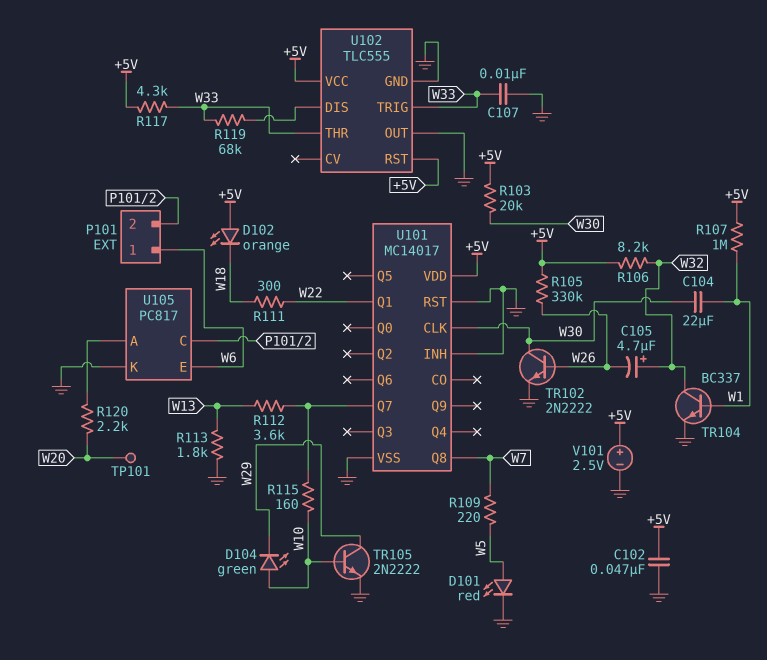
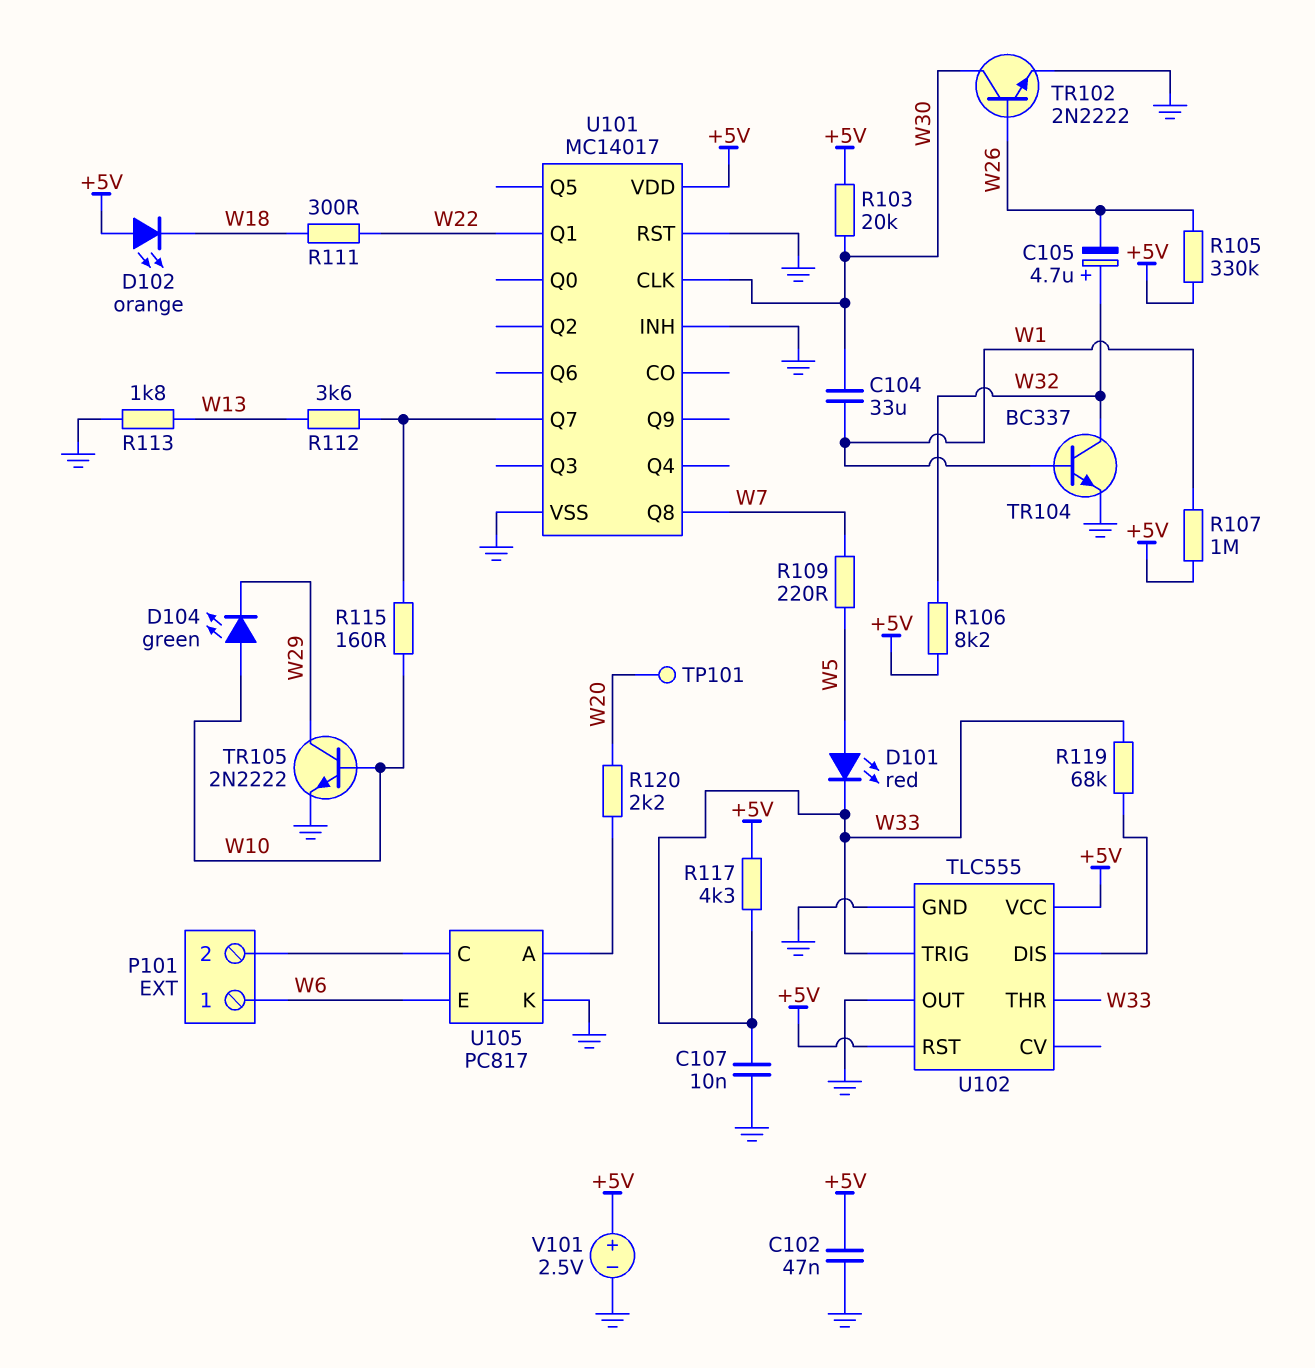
C104: 22uF (W1, W30) -> 33uF (W1, W30)
D101: LED red (A W5, K GND) -> LED red (A W5, K W33)

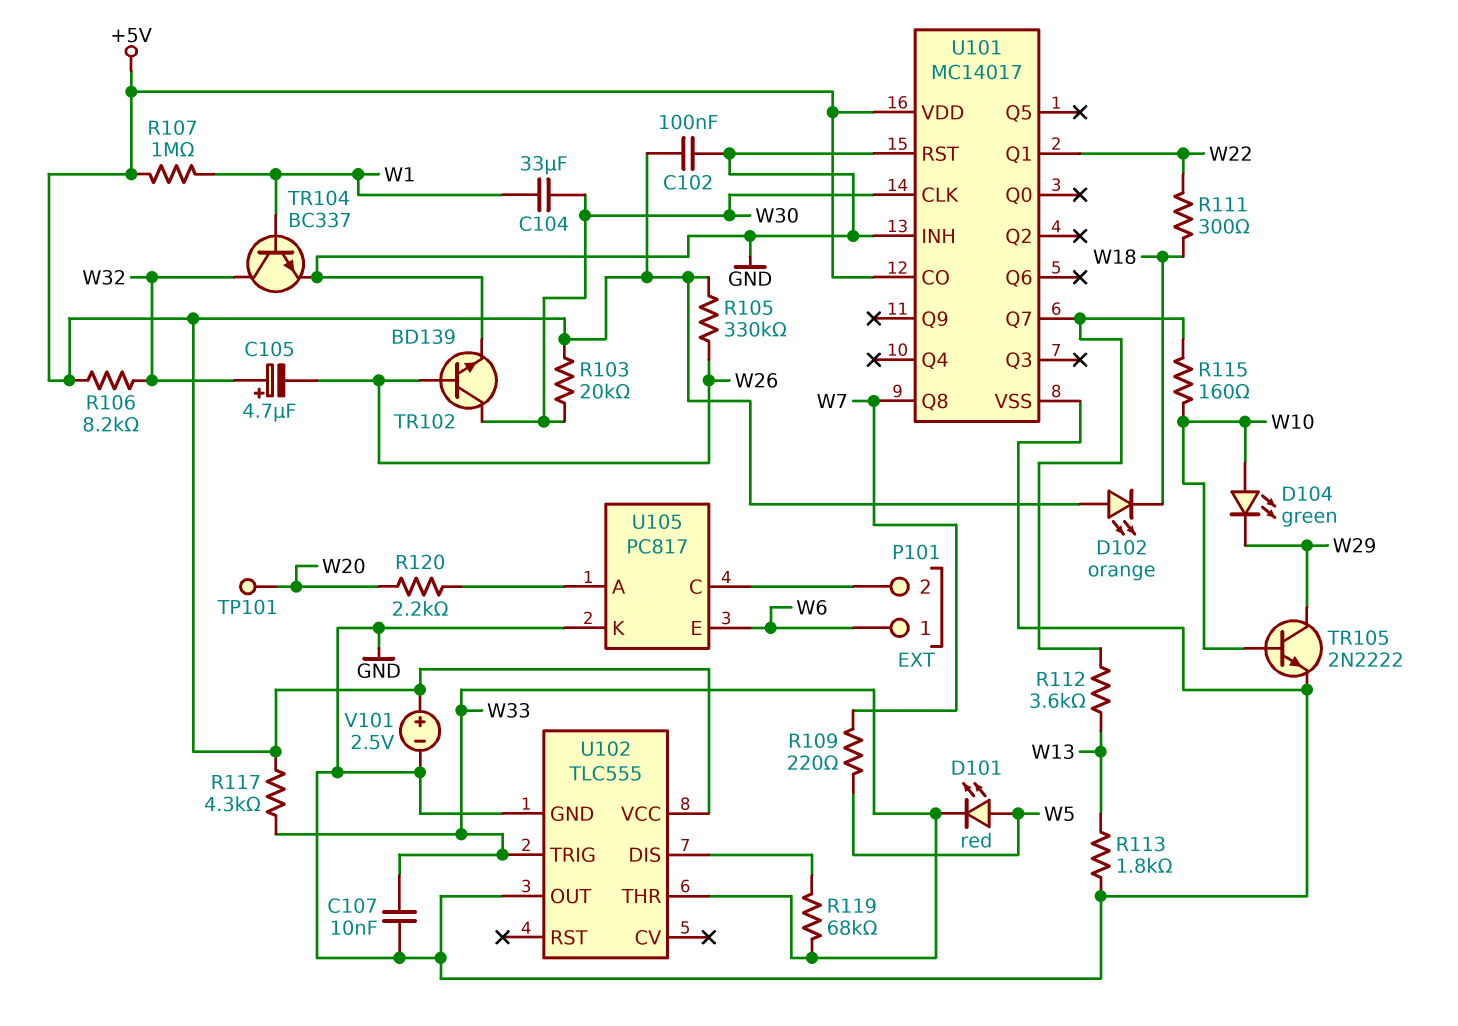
C102: 47nF (+5V, GND) -> 100nF (+5V, GND)
TR102: NPN 2N2222 (B W26, C W30, E GND) -> NPN BD139 (B W26, C W30, E GND)
U101 pin CO: none -> +5V
U102 pin RST: +5V -> none

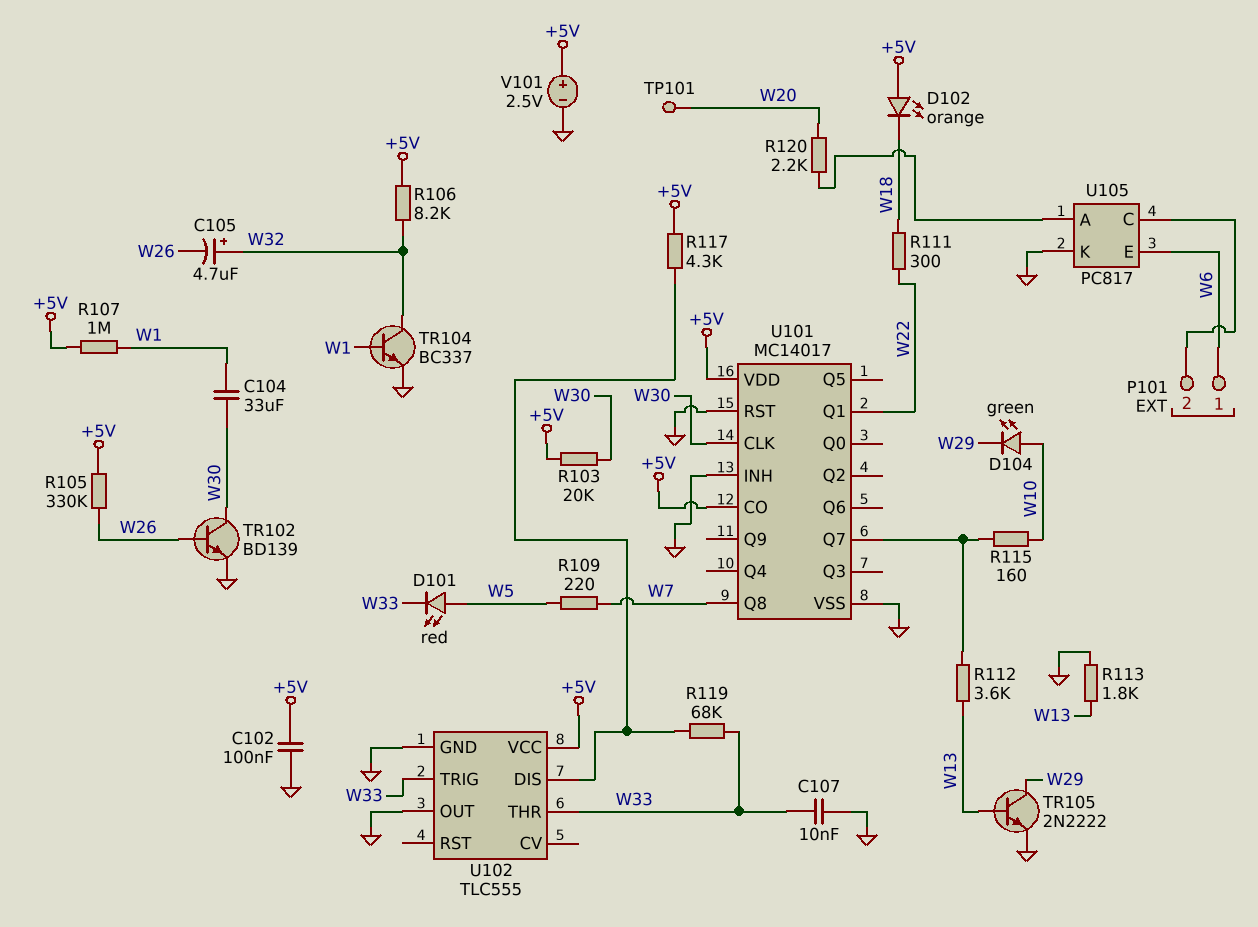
R117: 4.3k (+5V, W33) -> 4.3k (+5V, U102/DIS)
TR105: NPN 2N2222 (B W10, C W29, E GND) -> NPN 2N2222 (B W13, C W29, E GND)

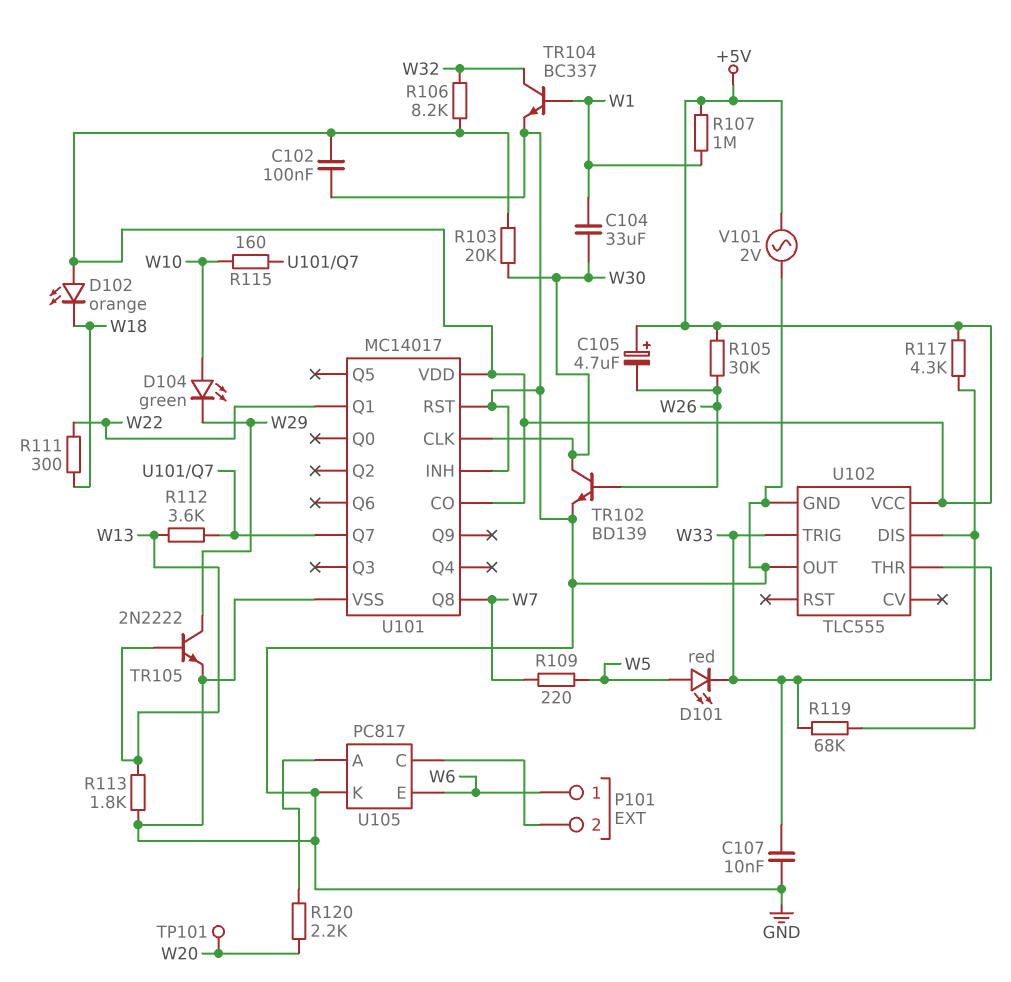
C105: 4.7uF (plus W32, minus W26) -> 4.7uF (plus +5V, minus W26)
R105: 330k (+5V, W26) -> 30k (+5V, W26)
V101: 2.5V (plus +5V, minus GND) -> AC 2V (+5V, GND)

